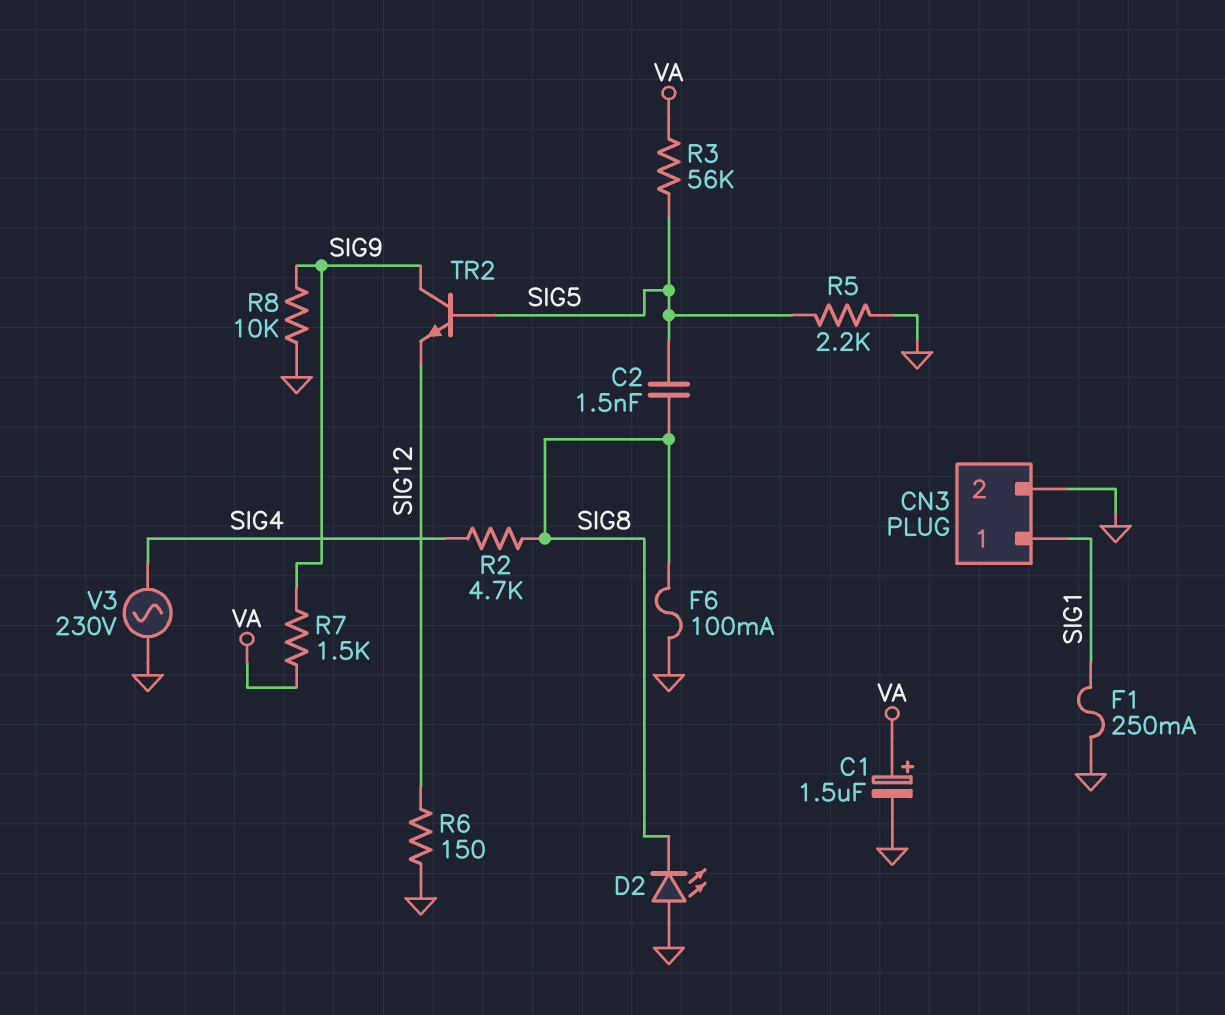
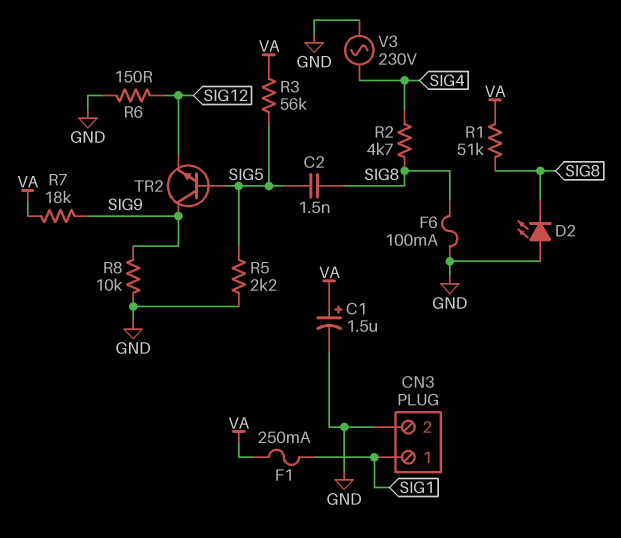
F1: 250mA (GND, SIG1) -> 250mA (SIG1, VA)
R1: none -> 51k (SIG8, VA)
R7: 1.5k (SIG9, VA) -> 18k (SIG9, VA)

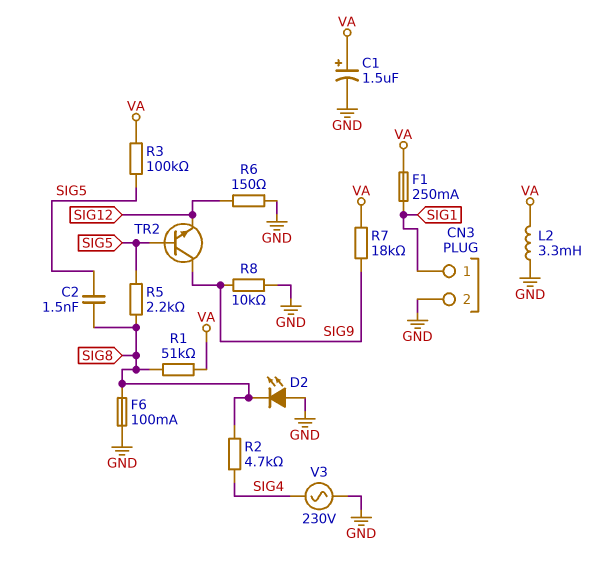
L2: none -> 3.3mH (GND, VA)
R3: 56k (SIG5, VA) -> 100k (SIG5, VA)
R5: 2.2k (GND, SIG5) -> 2.2k (SIG5, SIG8)

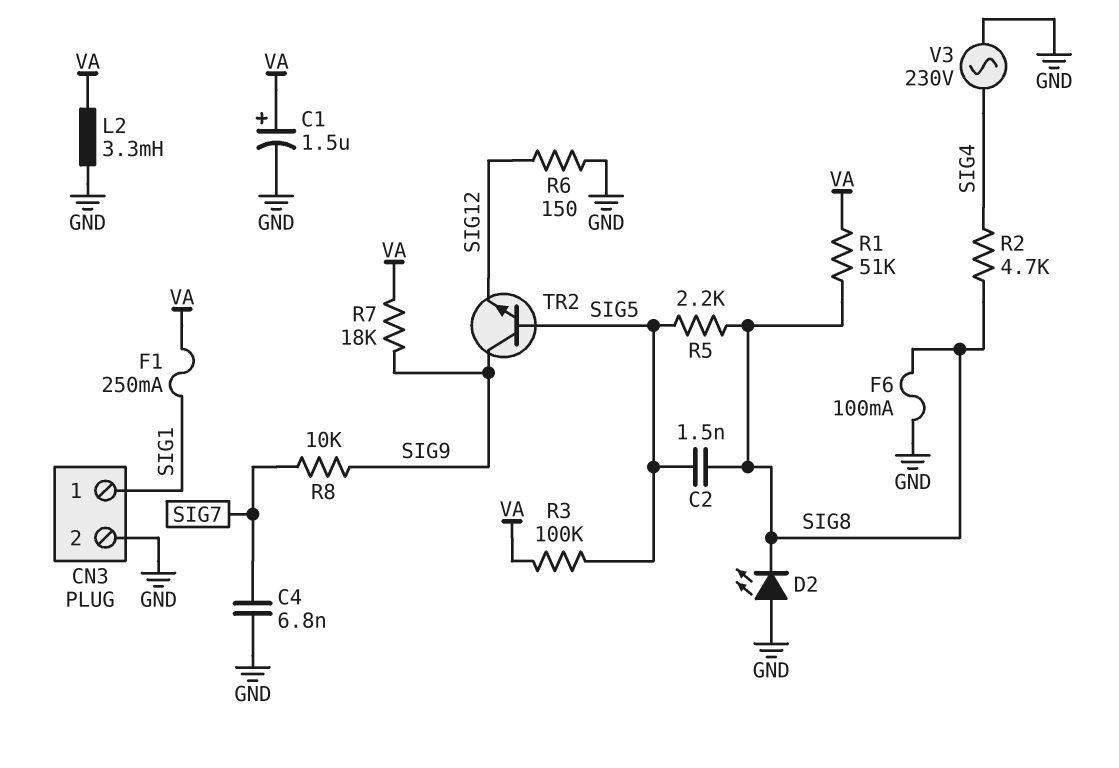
C4: none -> 6.8nF (GND, SIG7)
R8: 10k (GND, SIG9) -> 10k (SIG7, SIG9)

